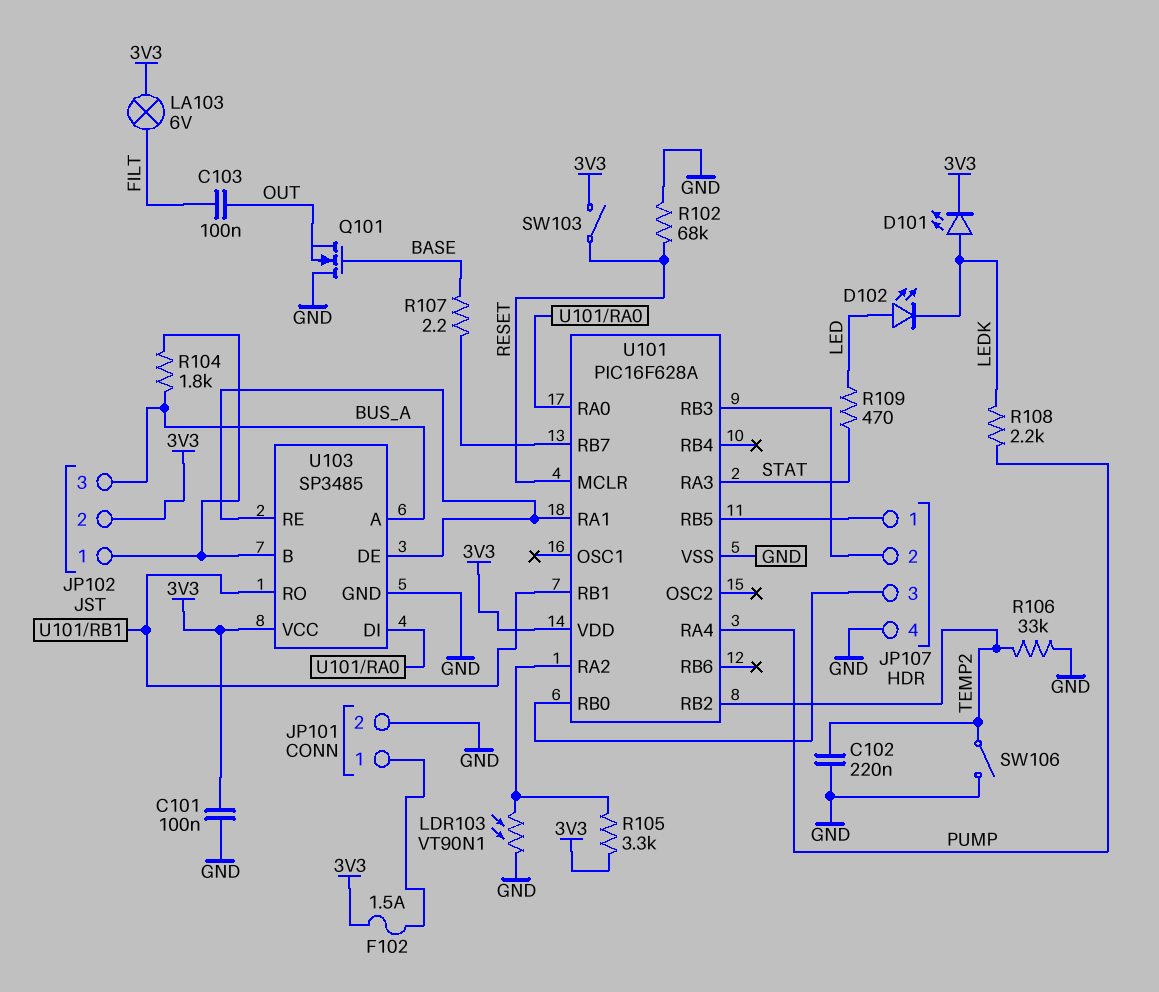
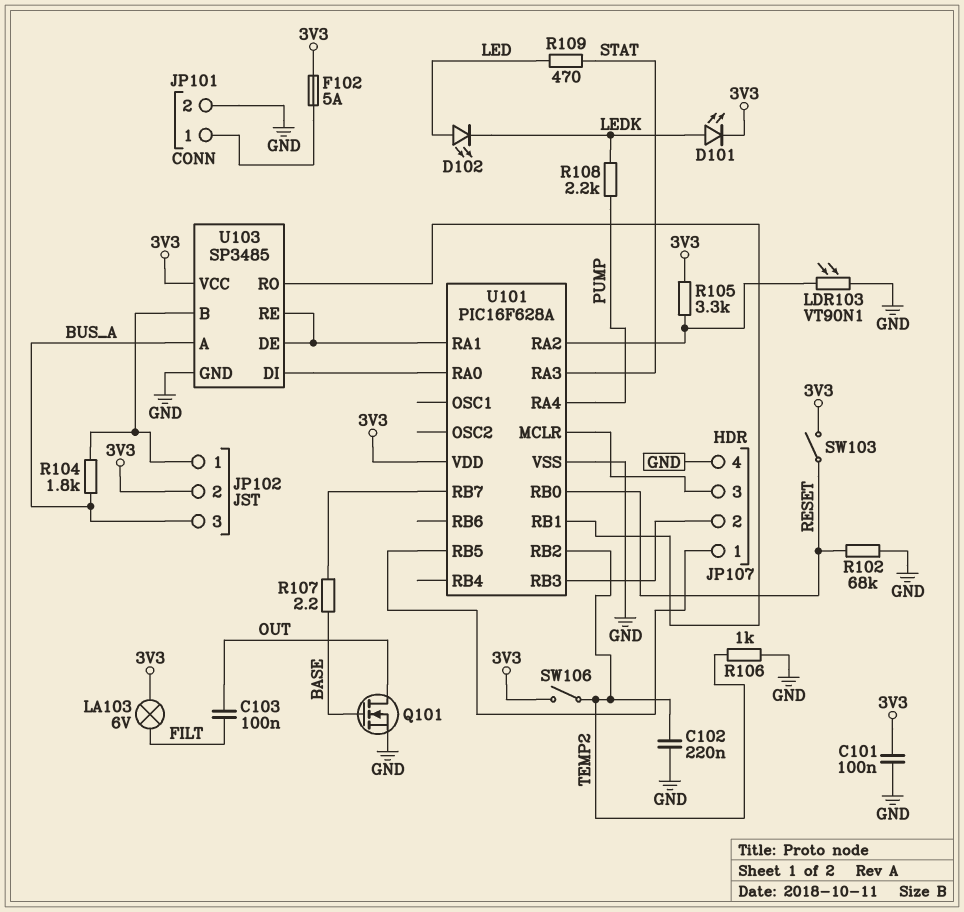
F102: 1.5A (3V3, JP101/1) -> 5A (3V3, JP101/1)
Q101: NMOS (G BASE, D GND, S OUT) -> NMOS (G BASE, D OUT, S GND)
R106: 33k (GND, TEMP2) -> 1k (GND, TEMP2)
SW106: switch (GND, TEMP2) -> switch (3V3, TEMP2)
U101 pin MCLR: RESET -> JP107/3
U101 pin RB0: JP107/3 -> RESET

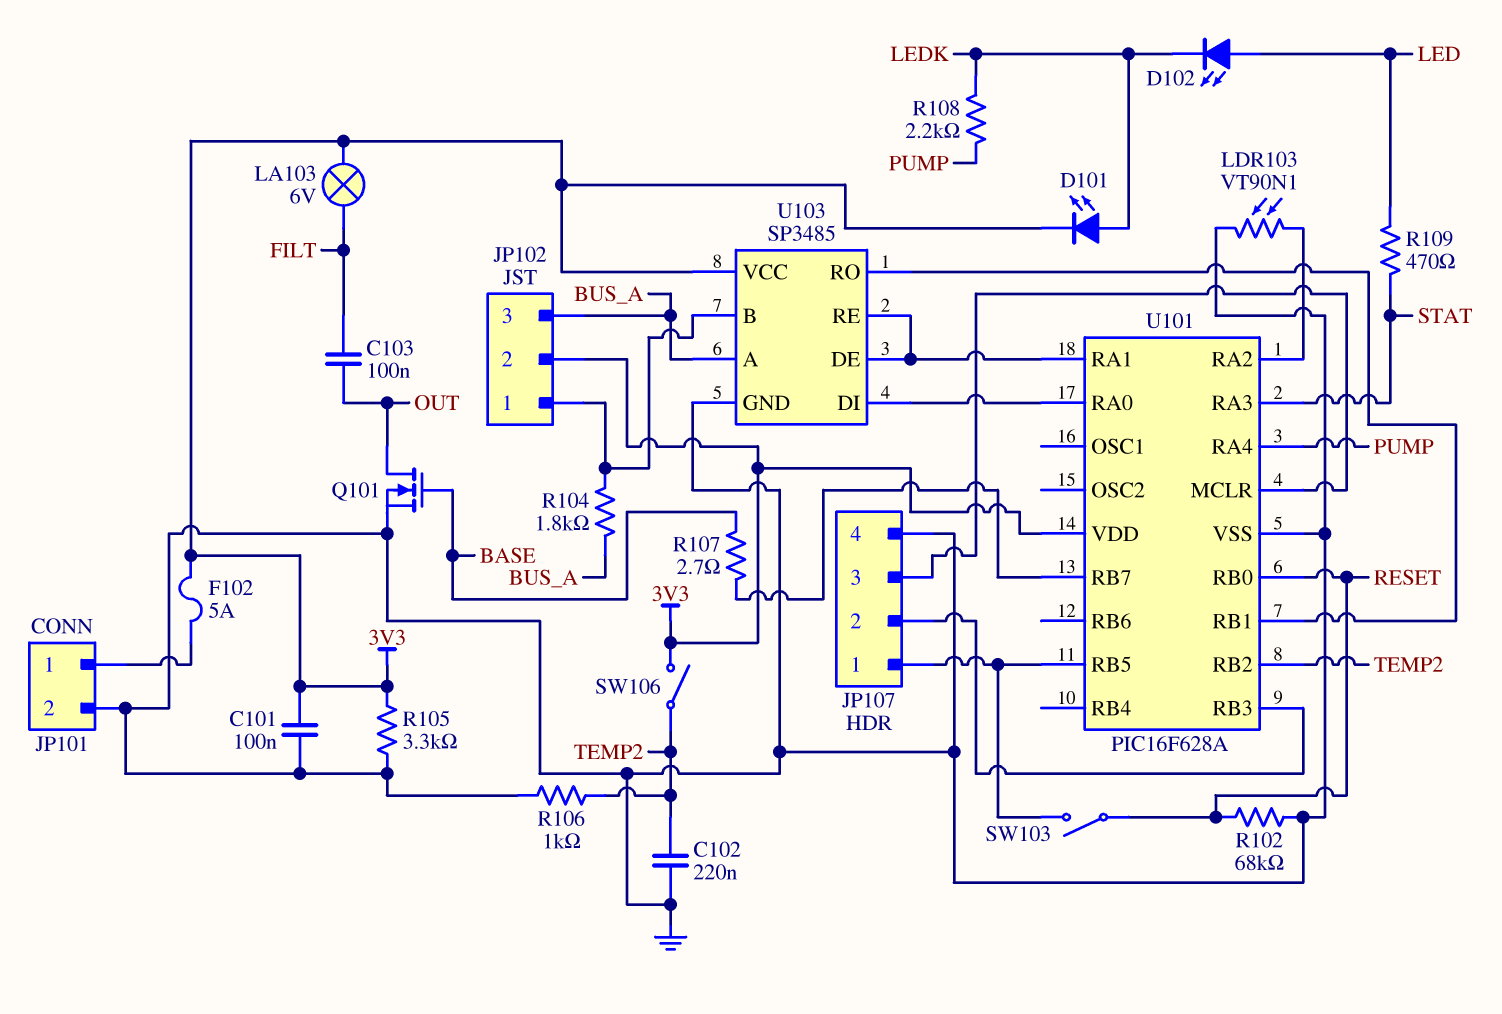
R105: 3.3k (3V3, U101/RA2) -> 3.3k (3V3, GND)
R107: 2.2 (BASE, U101/RB7) -> 2.7 (BASE, U101/RB7)
SW103: switch (3V3, RESET) -> switch (JP107/1, RESET)

